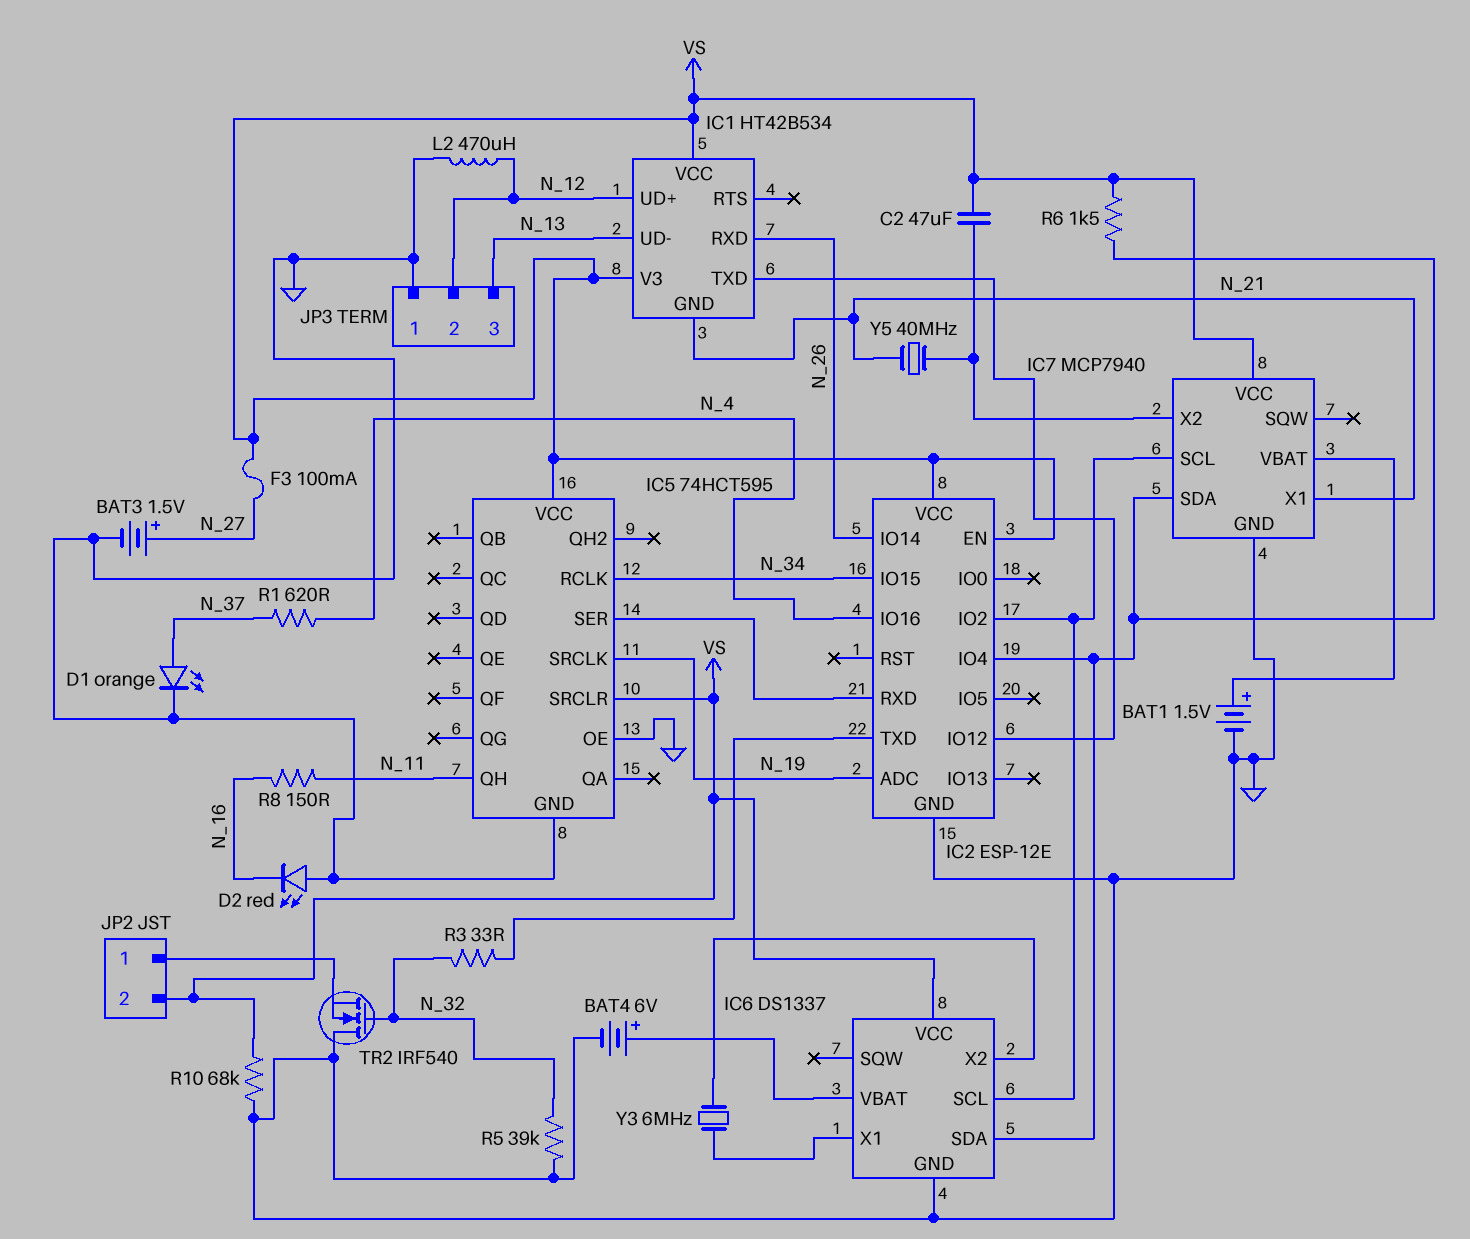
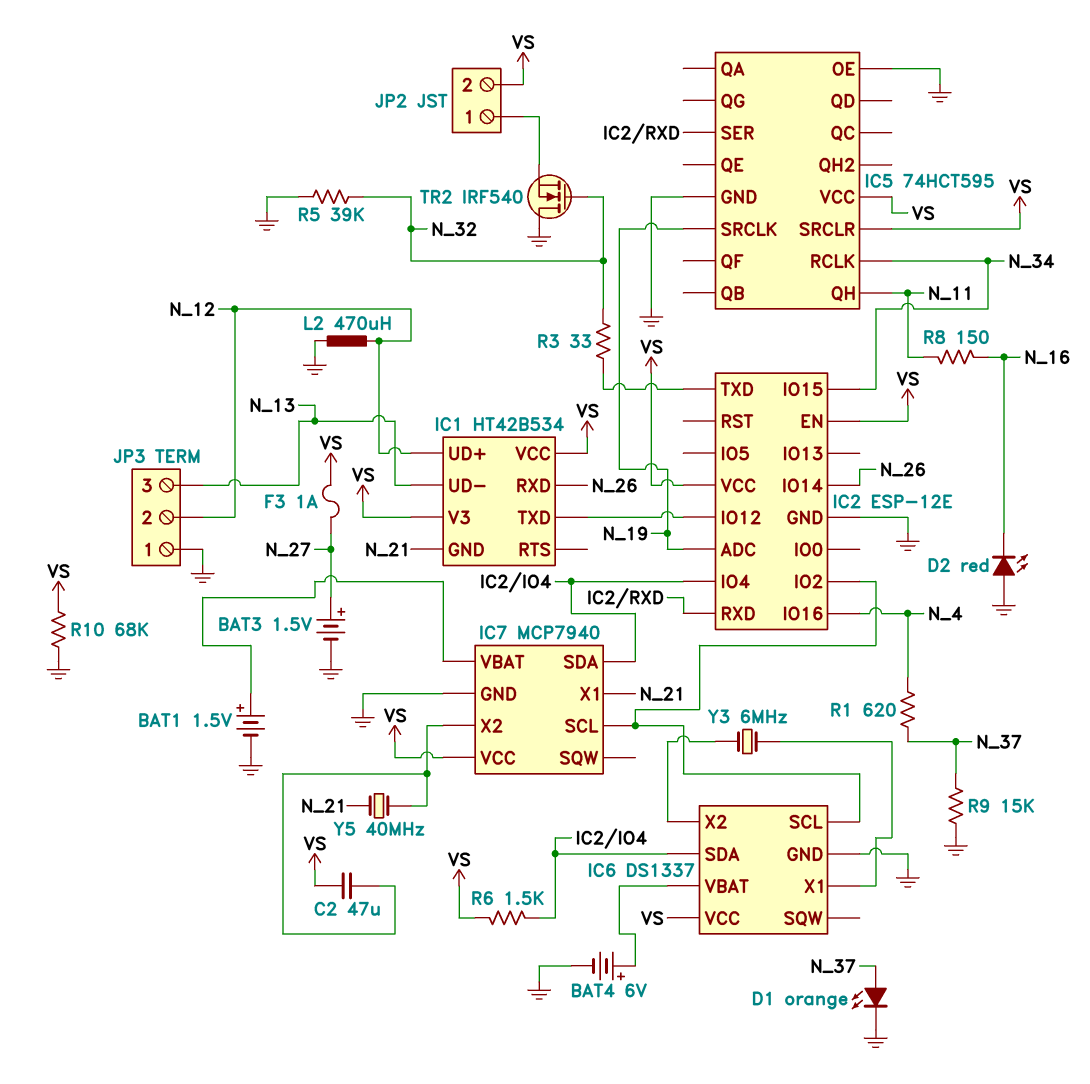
F3: 100mA (N_27, VS) -> 1A (N_27, VS)
R9: none -> 15k (GND, N_37)

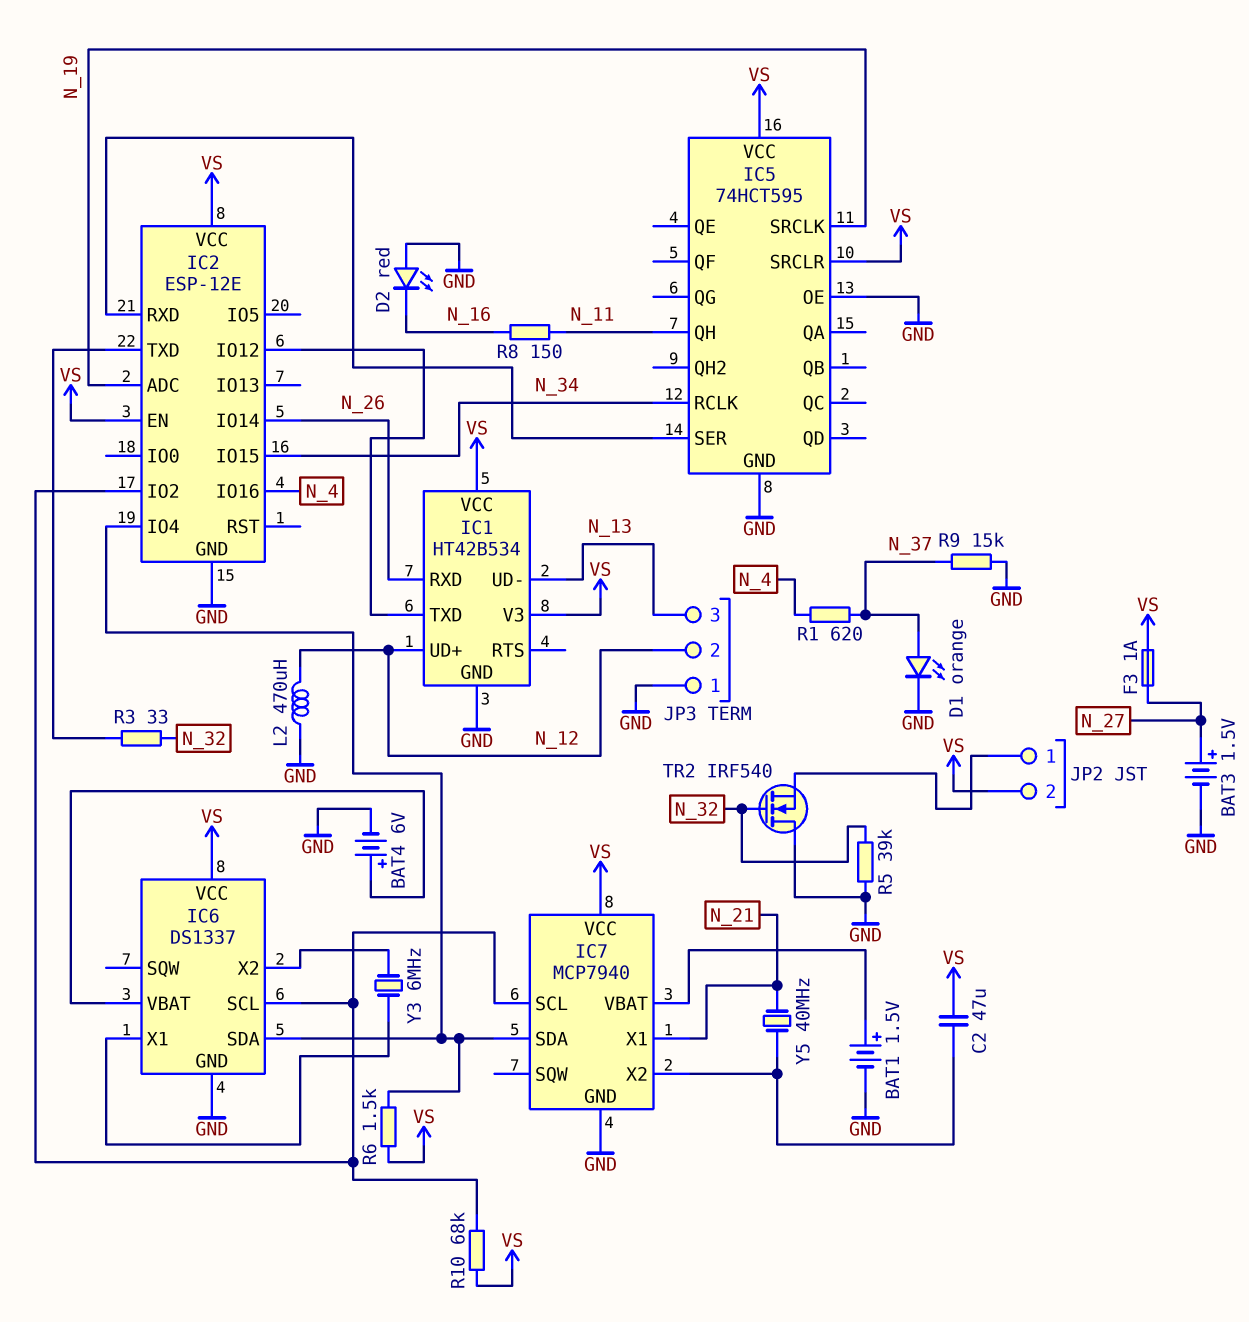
IC1 pin GND: N_21 -> GND
R10: 68k (GND, VS) -> 68k (IC2/IO2, VS)

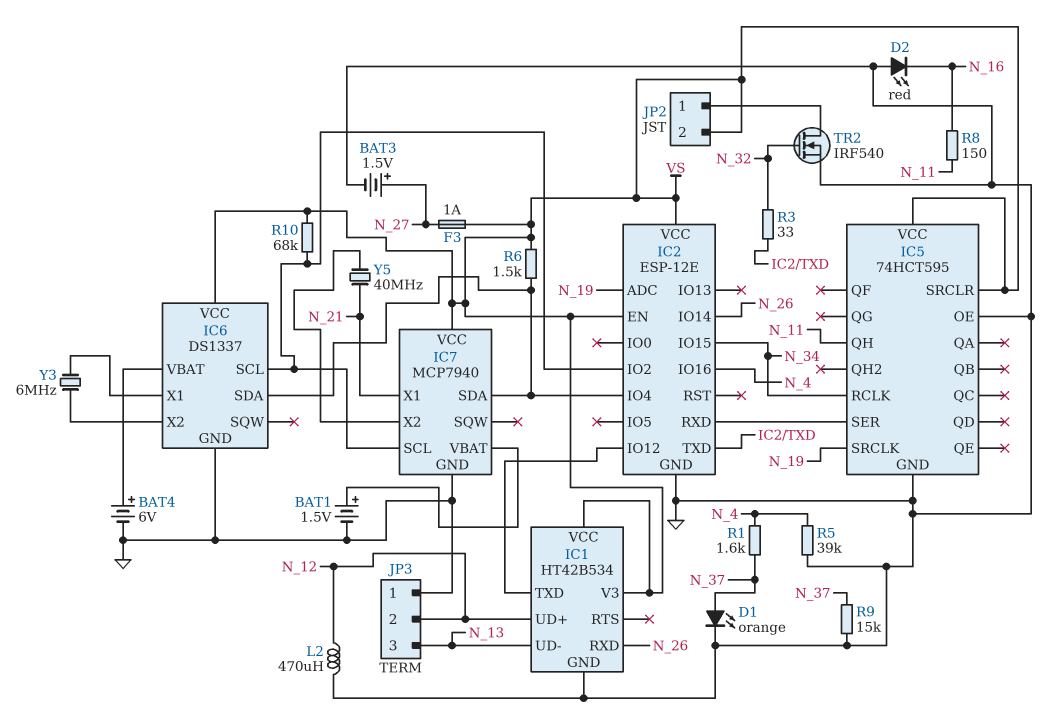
C2: 47uF (IC7/X2, VS) -> none
R1: 620 (N_4, N_37) -> 1.6k (N_4, N_37)
R5: 39k (GND, N_32) -> 39k (GND, N_4)
TR2: NMOS IRF540 (G N_32, D GND, S JP2/1) -> NMOS IRF540 (G N_32, D JP2/1, S GND)

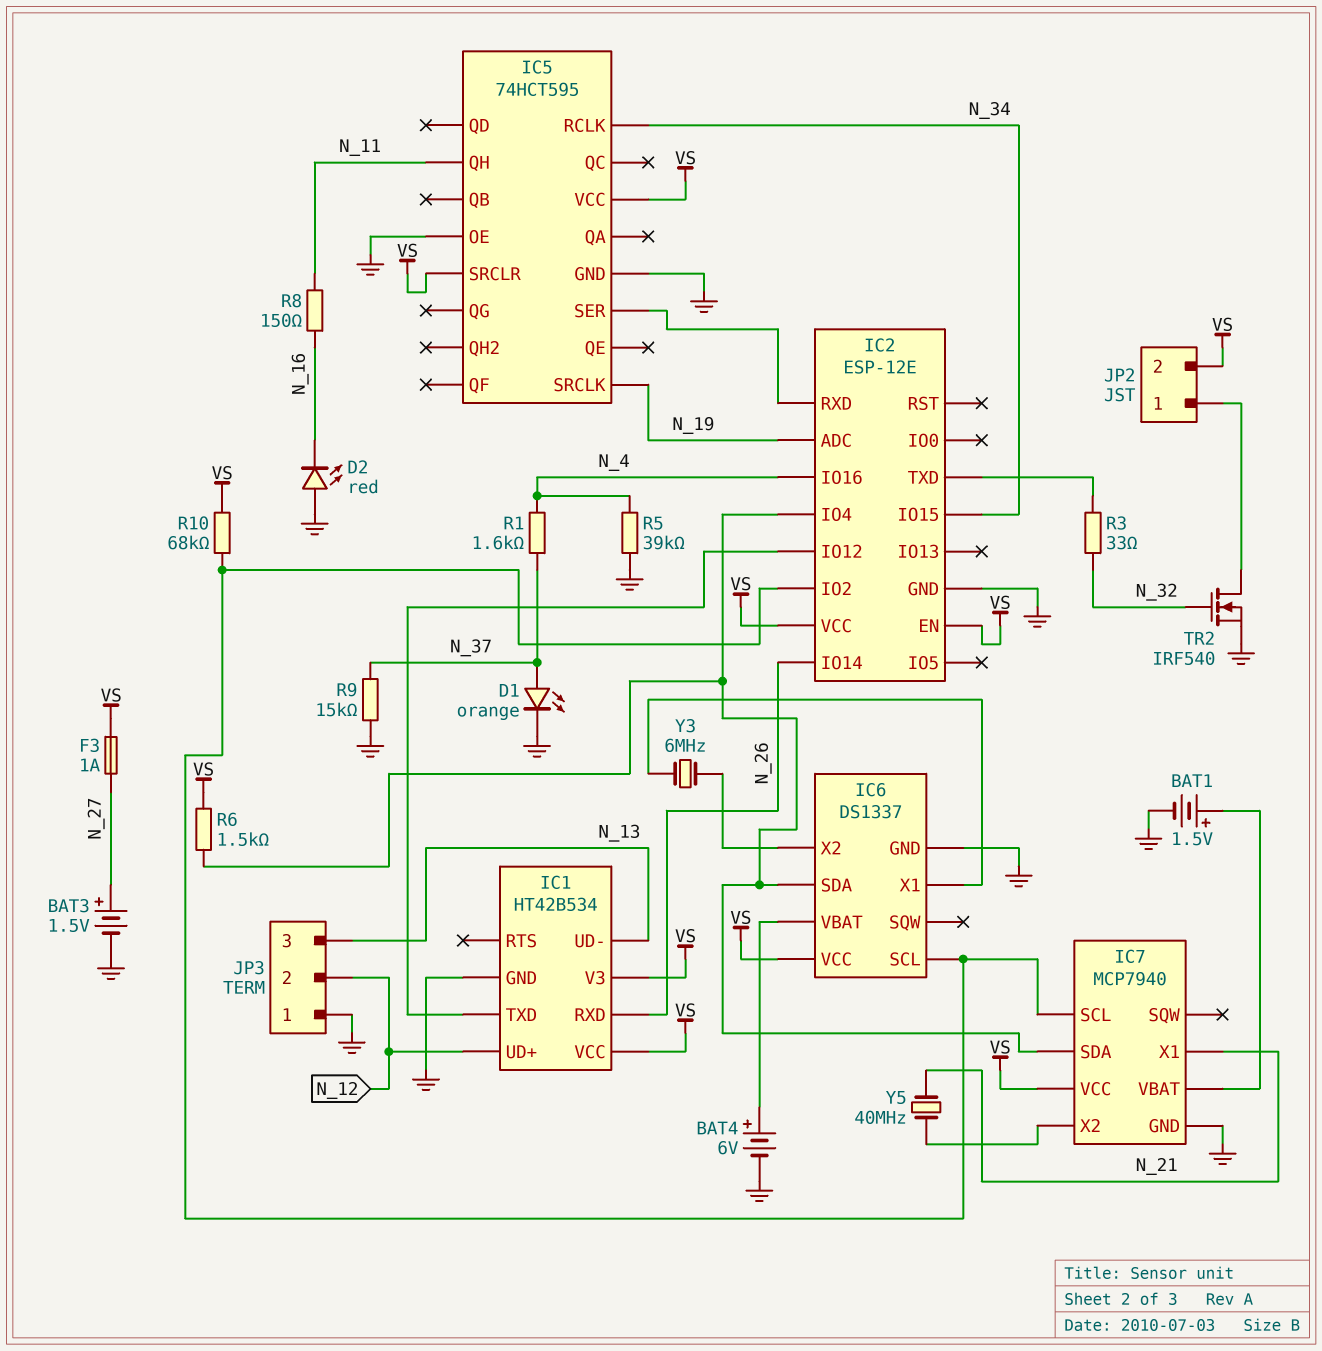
L2: 470uH (GND, N_12) -> none

